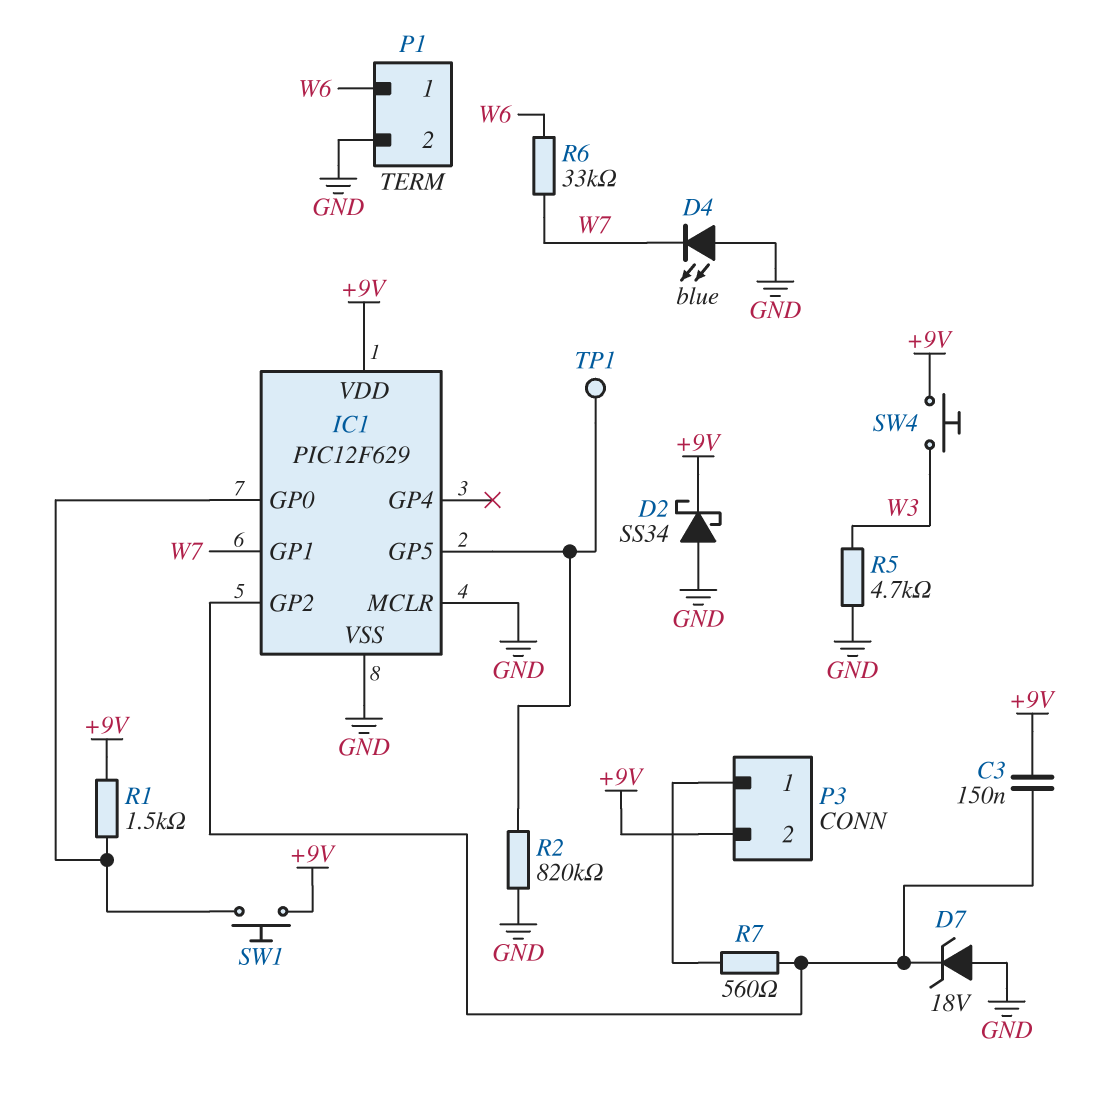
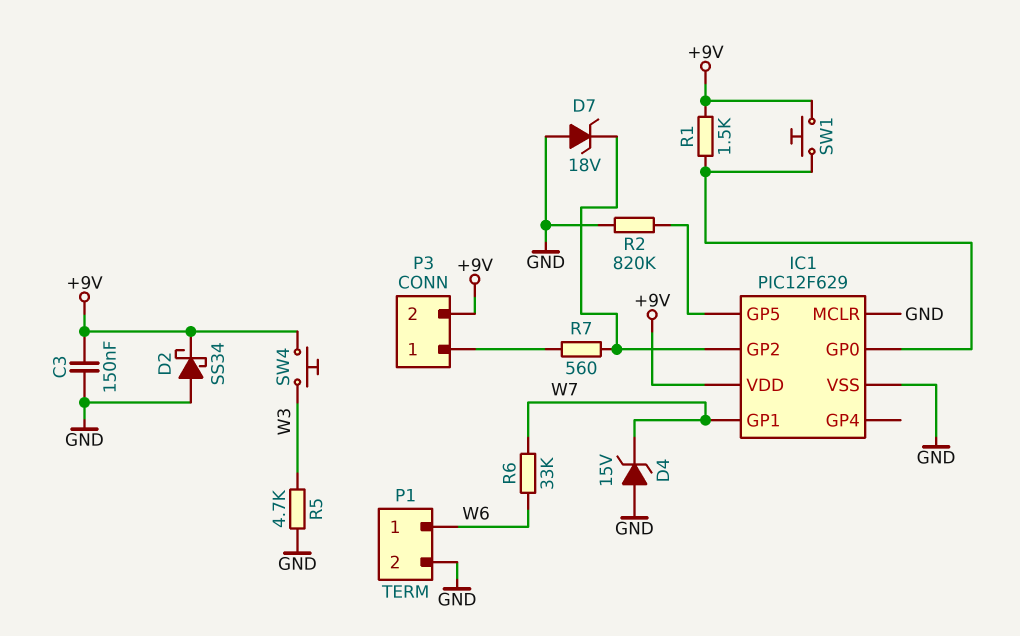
C3: 150nF (+9V, IC1/GP2) -> 150nF (+9V, GND)
D4: LED blue (A GND, K W7) -> zener 15V (A GND, K W7)
TP1: test point (IC1/GP5) -> none

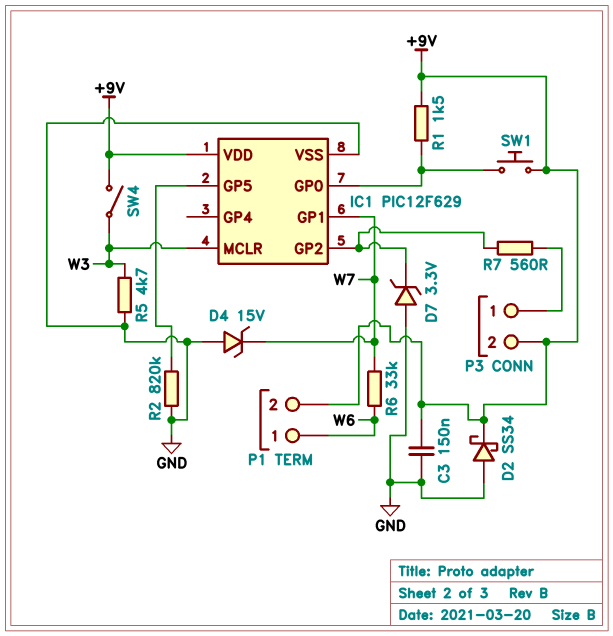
D7: zener 18V (A GND, K IC1/GP2) -> zener 3.3V (A GND, K IC1/GP2)
IC1 pin MCLR: GND -> W3
P1 pin 2: GND -> +9V
SW4: button (+9V, W3) -> switch (+9V, W3)

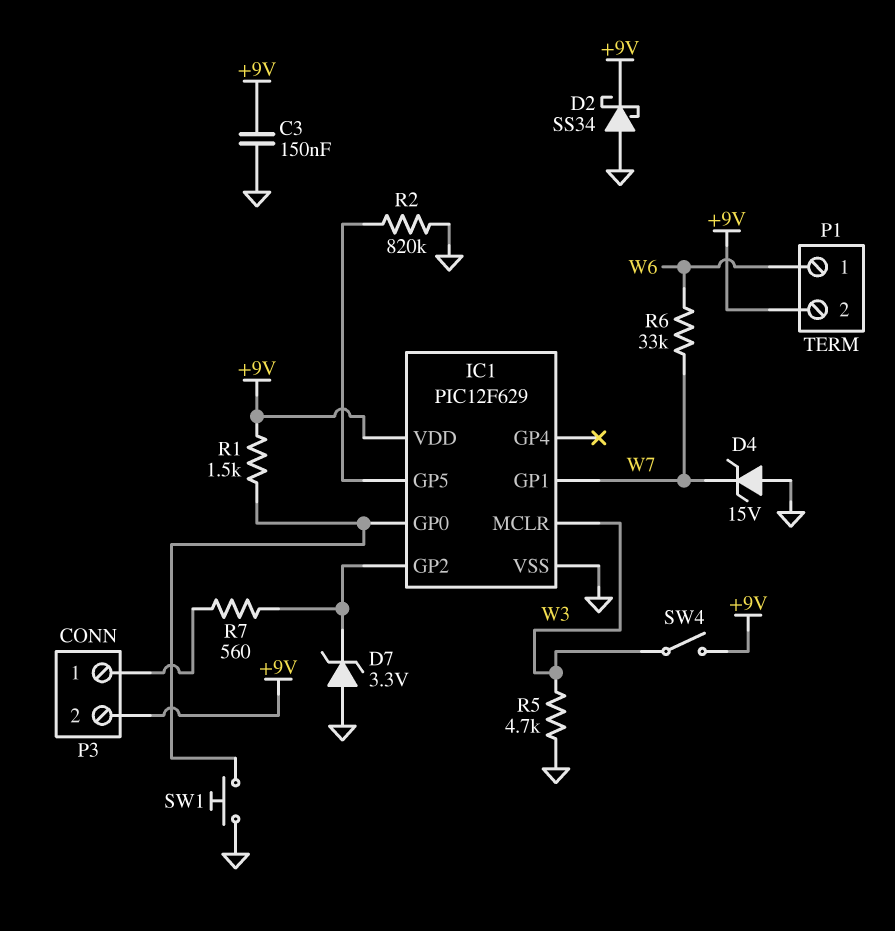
SW1: button (+9V, IC1/GP0) -> button (GND, IC1/GP0)

